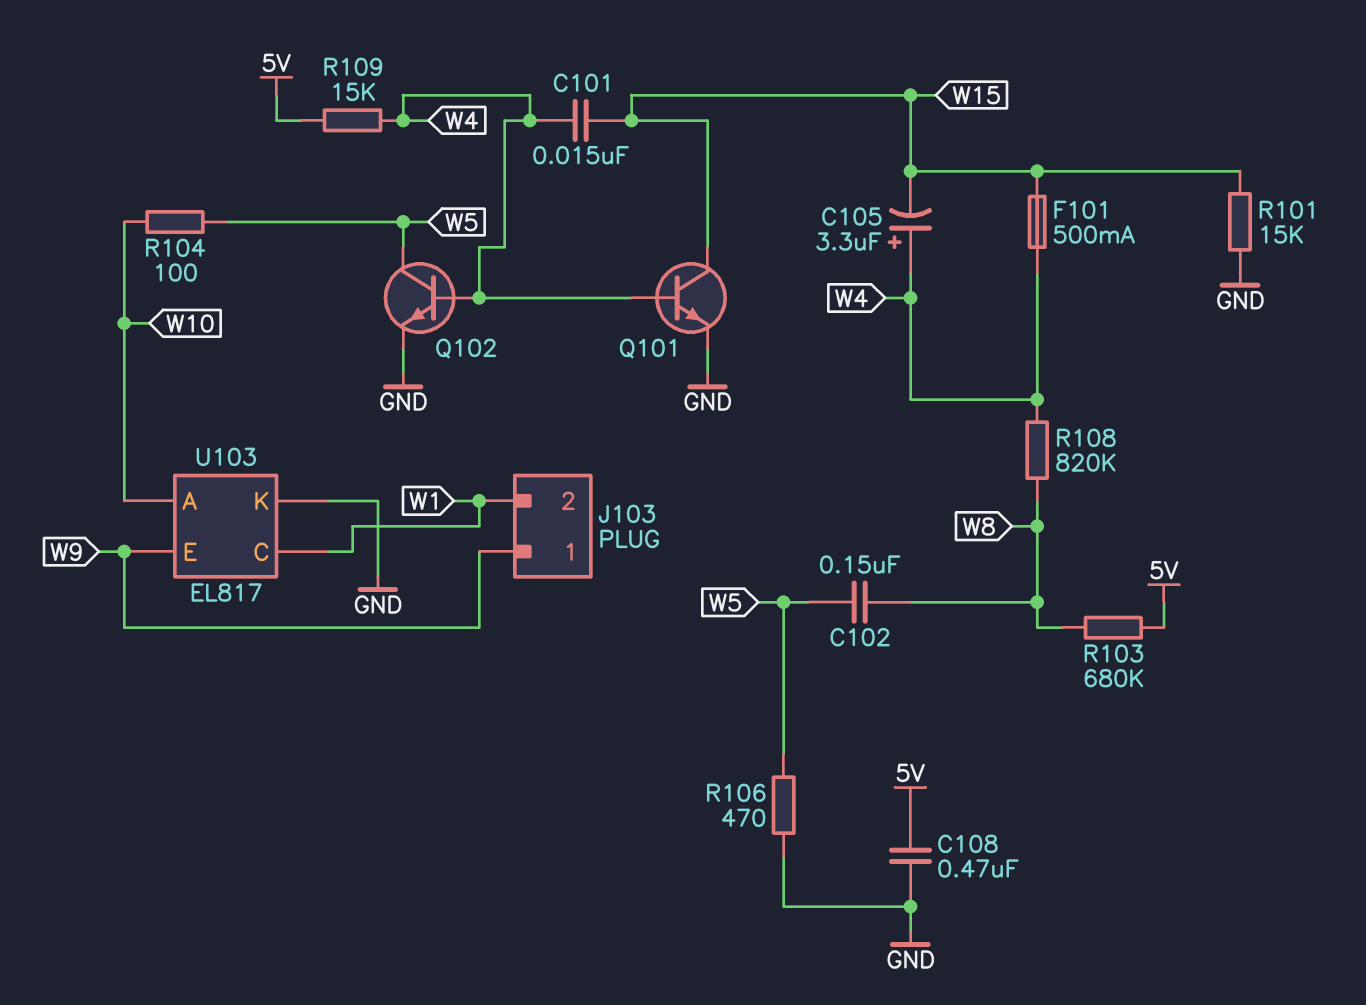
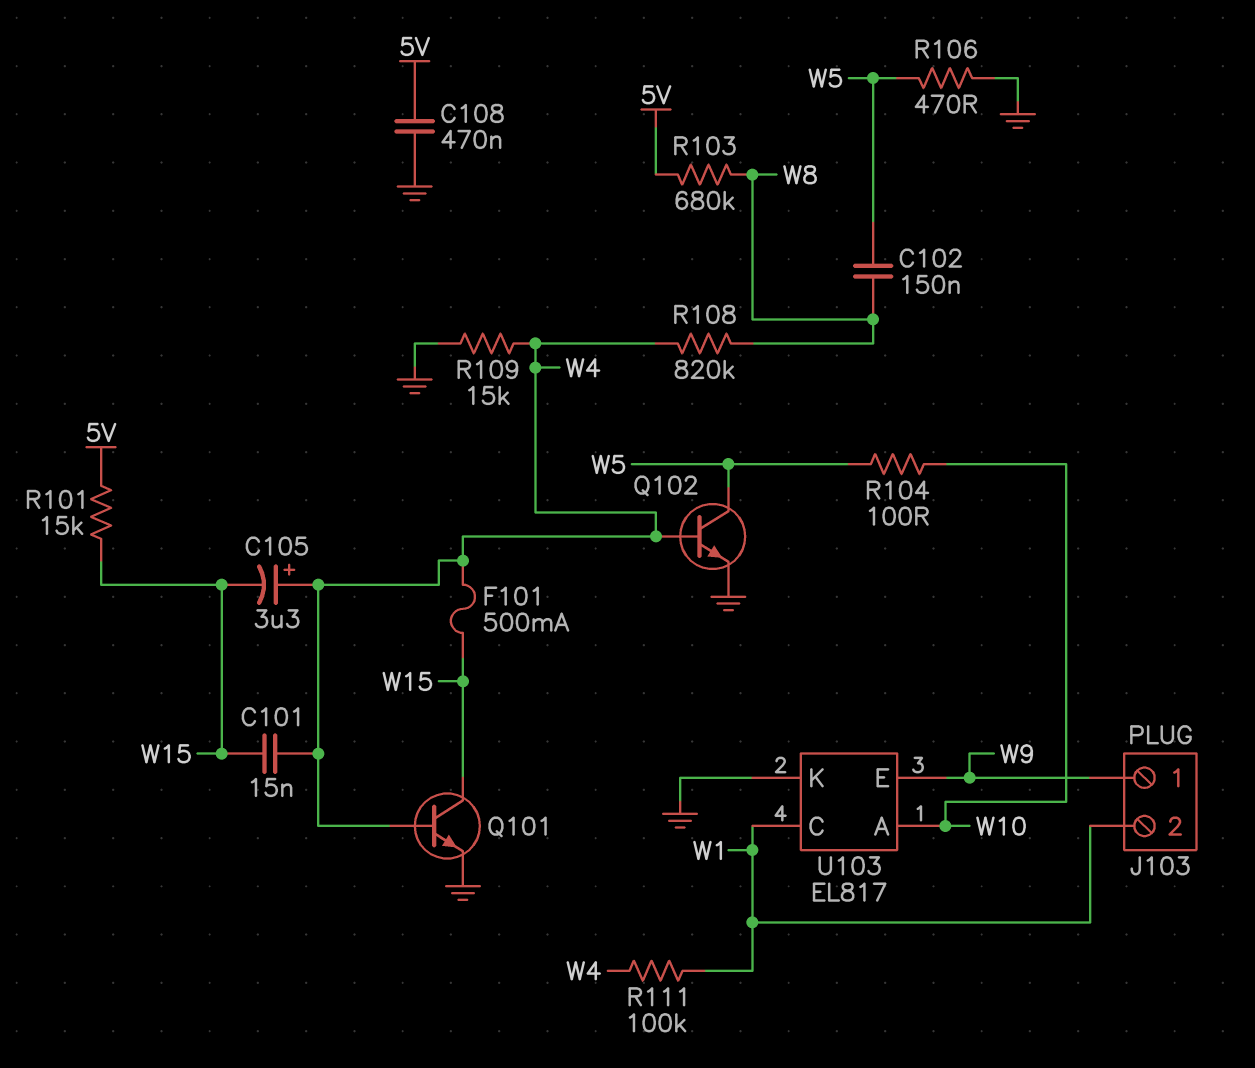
R101: 15k (GND, W15) -> 15k (5V, W15)
R109: 15k (5V, W4) -> 15k (GND, W4)
R111: none -> 100k (W1, W4)

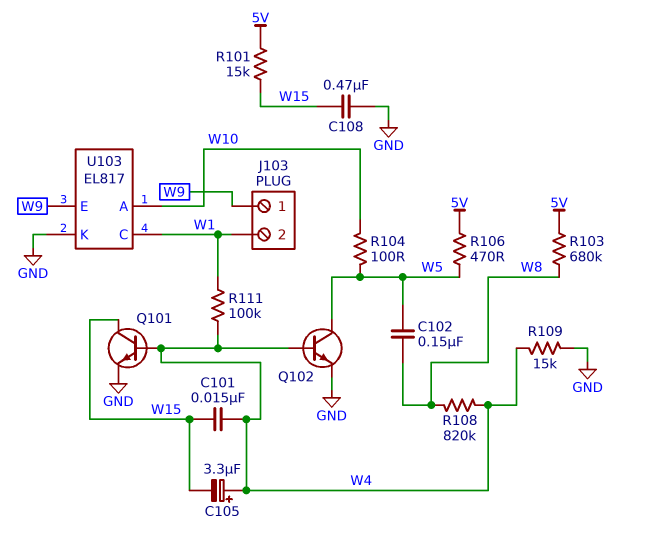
C108: 470nF (5V, GND) -> 470nF (GND, W15)
F101: 500mA (W4, W15) -> none
R106: 470 (GND, W5) -> 470 (5V, W5)

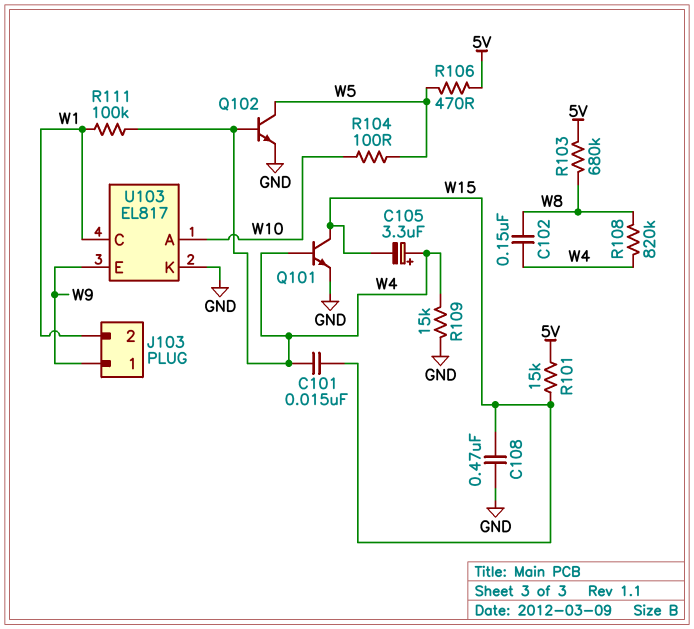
C102: 150nF (W5, W8) -> 150nF (W4, W8)

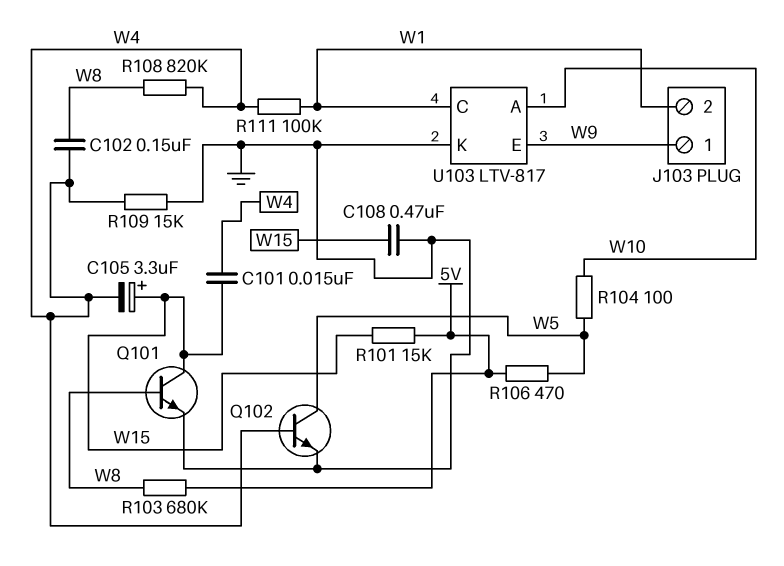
C105: 3.3uF (plus W4, minus W15) -> 3.3uF (plus W15, minus W4)
Q101: NPN (B W4, C W15, E GND) -> NPN (B W8, C W15, E GND)
U103: EL817 -> LTV-817

